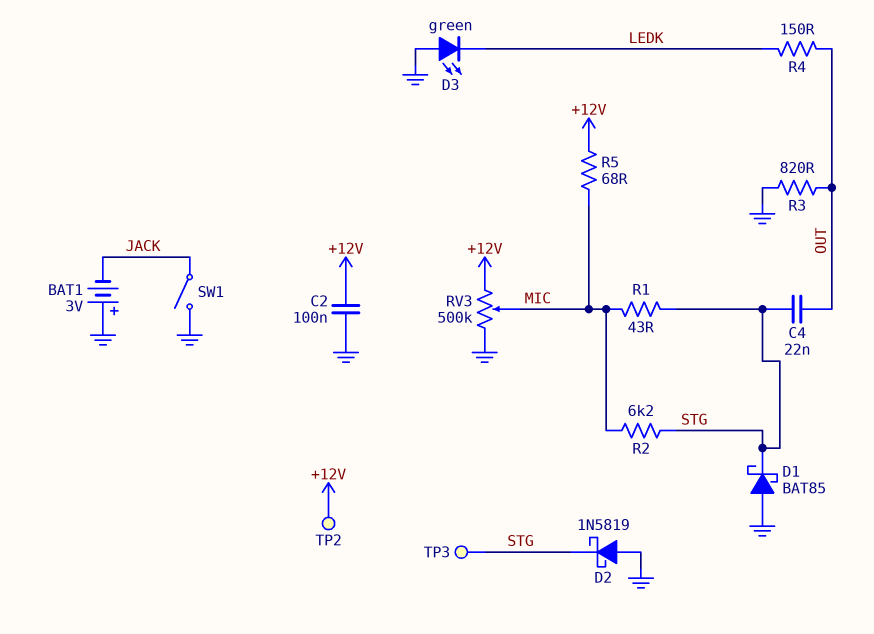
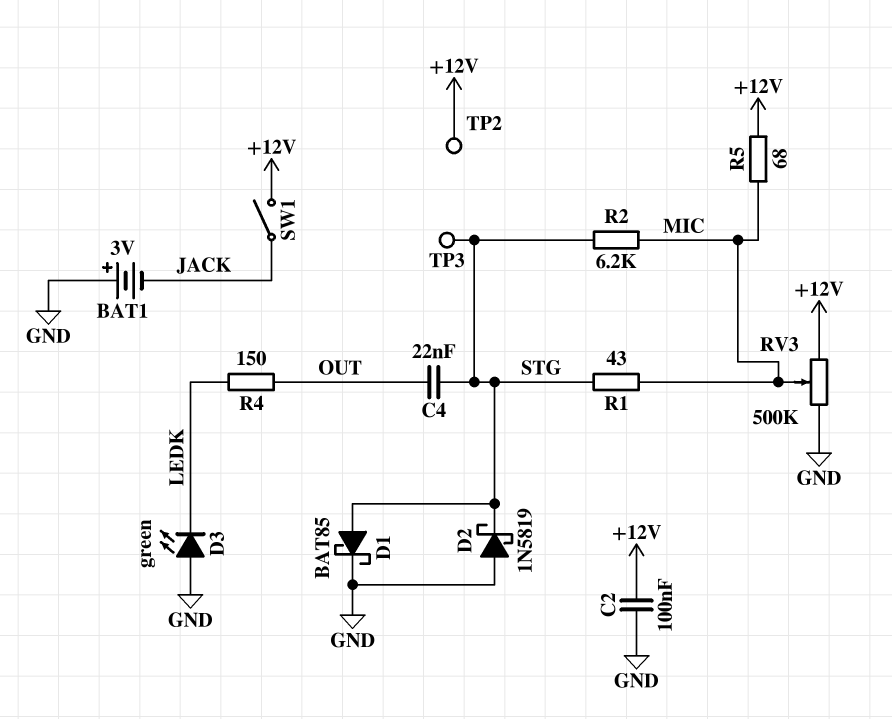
D1: schottky BAT85 (A GND, K STG) -> schottky BAT85 (A STG, K GND)
R3: 820 (GND, OUT) -> none
SW1: switch (GND, JACK) -> switch (+12V, JACK)

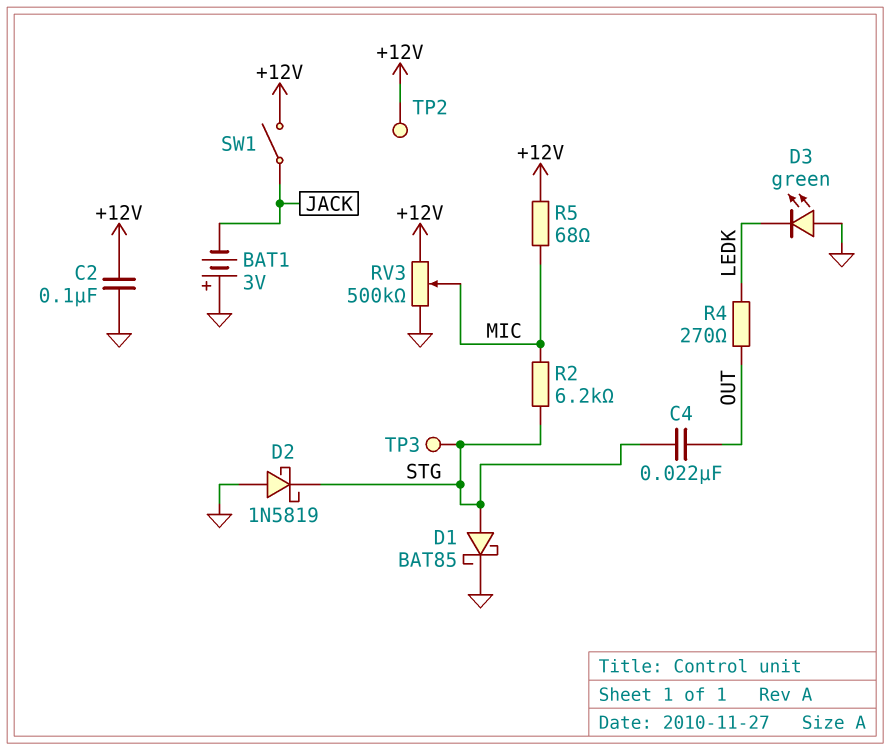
R1: 43 (MIC, STG) -> none
R4: 150 (LEDK, OUT) -> 270 (LEDK, OUT)

